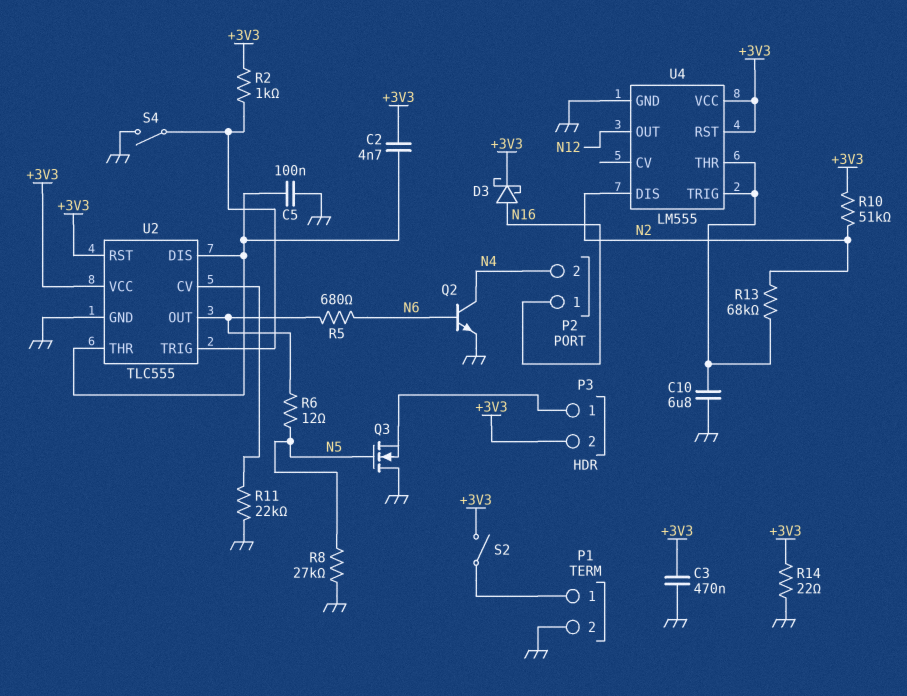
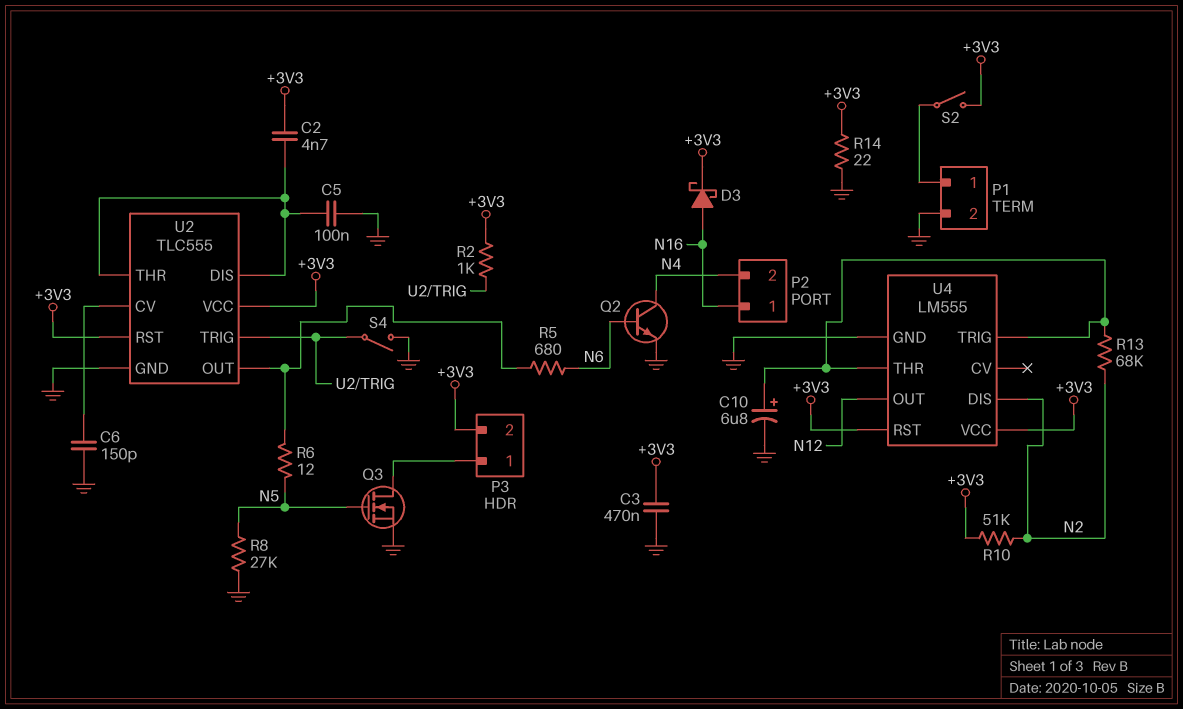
C6: none -> 150pF (GND, U2/CV)
C10: 6.8uF (GND, U4/THR) -> 6.8uF (plus U4/THR, minus GND)
Q3: NMOS (G N5, D GND, S P3/1) -> NMOS (G N5, D P3/1, S GND)
R11: 22k (GND, U2/CV) -> none

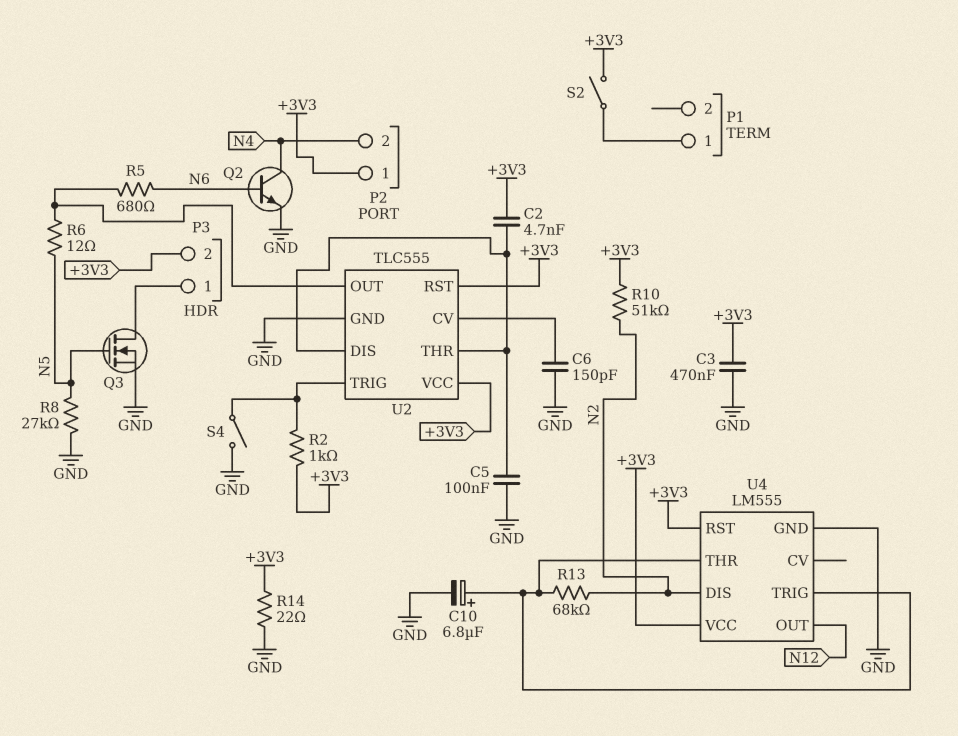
D3: schottky (A N16, K +3V3) -> none
P1 pin 2: GND -> none
P2 pin 1: N16 -> +3V3

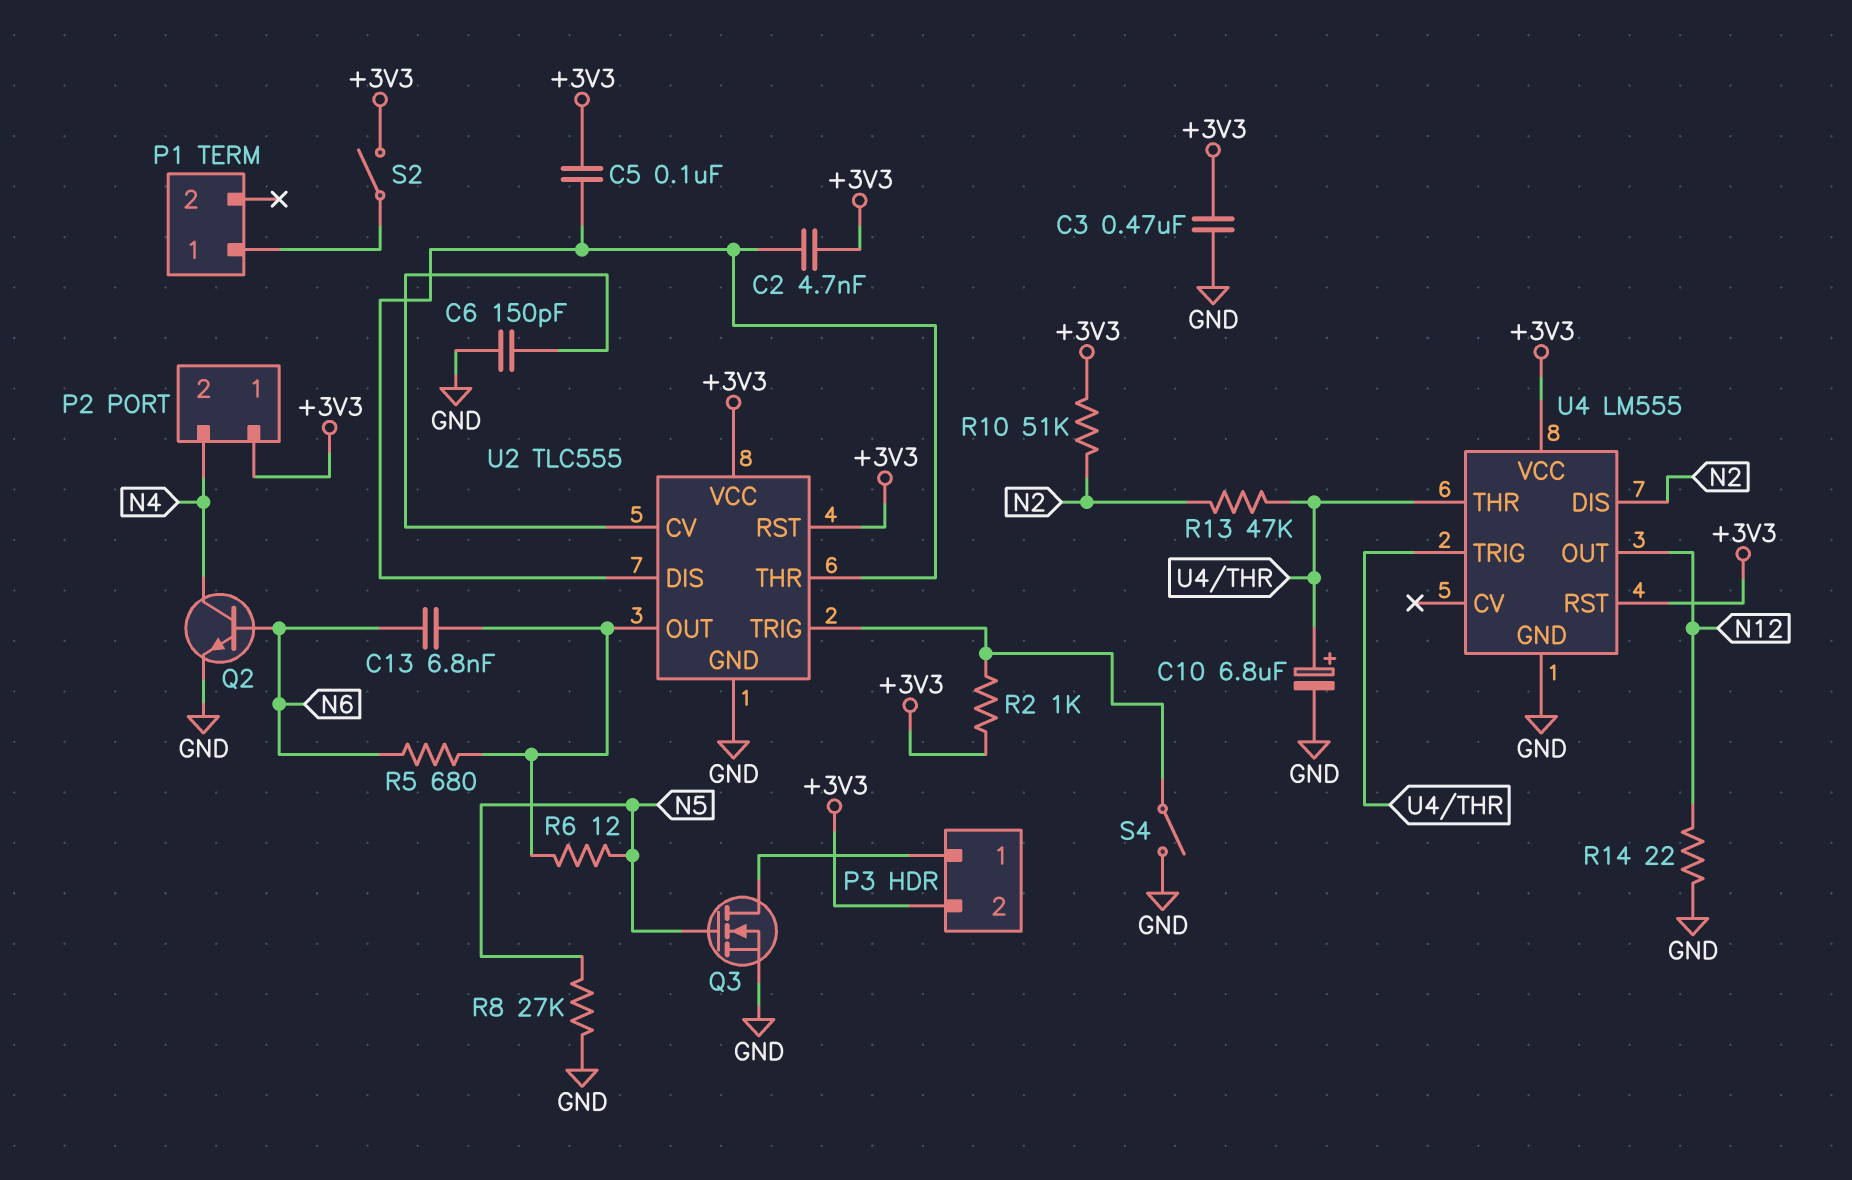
C5: 100nF (GND, U2/DIS) -> 100nF (+3V3, U2/DIS)
C13: none -> 6.8nF (N6, U2/OUT)
R13: 68k (N2, U4/THR) -> 47k (N2, U4/THR)
R14: 22 (+3V3, GND) -> 22 (GND, N12)

